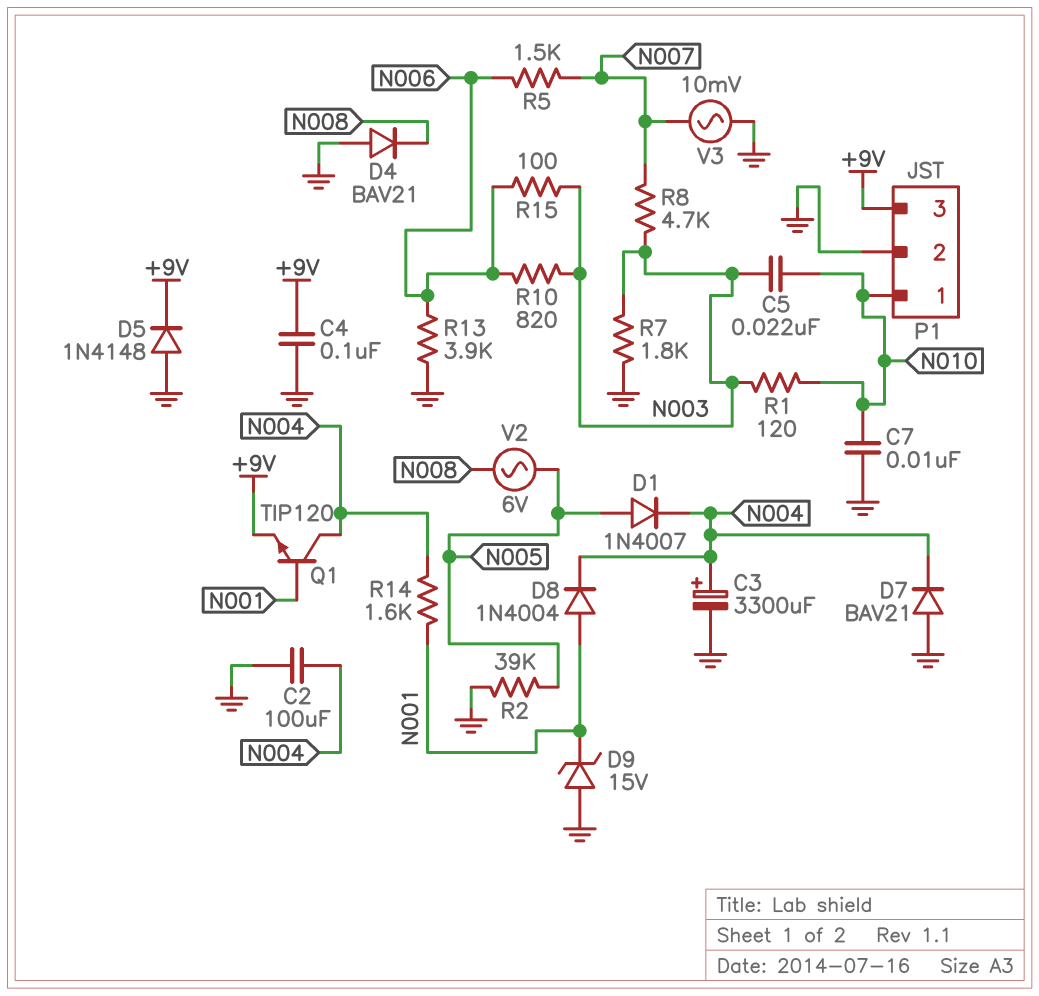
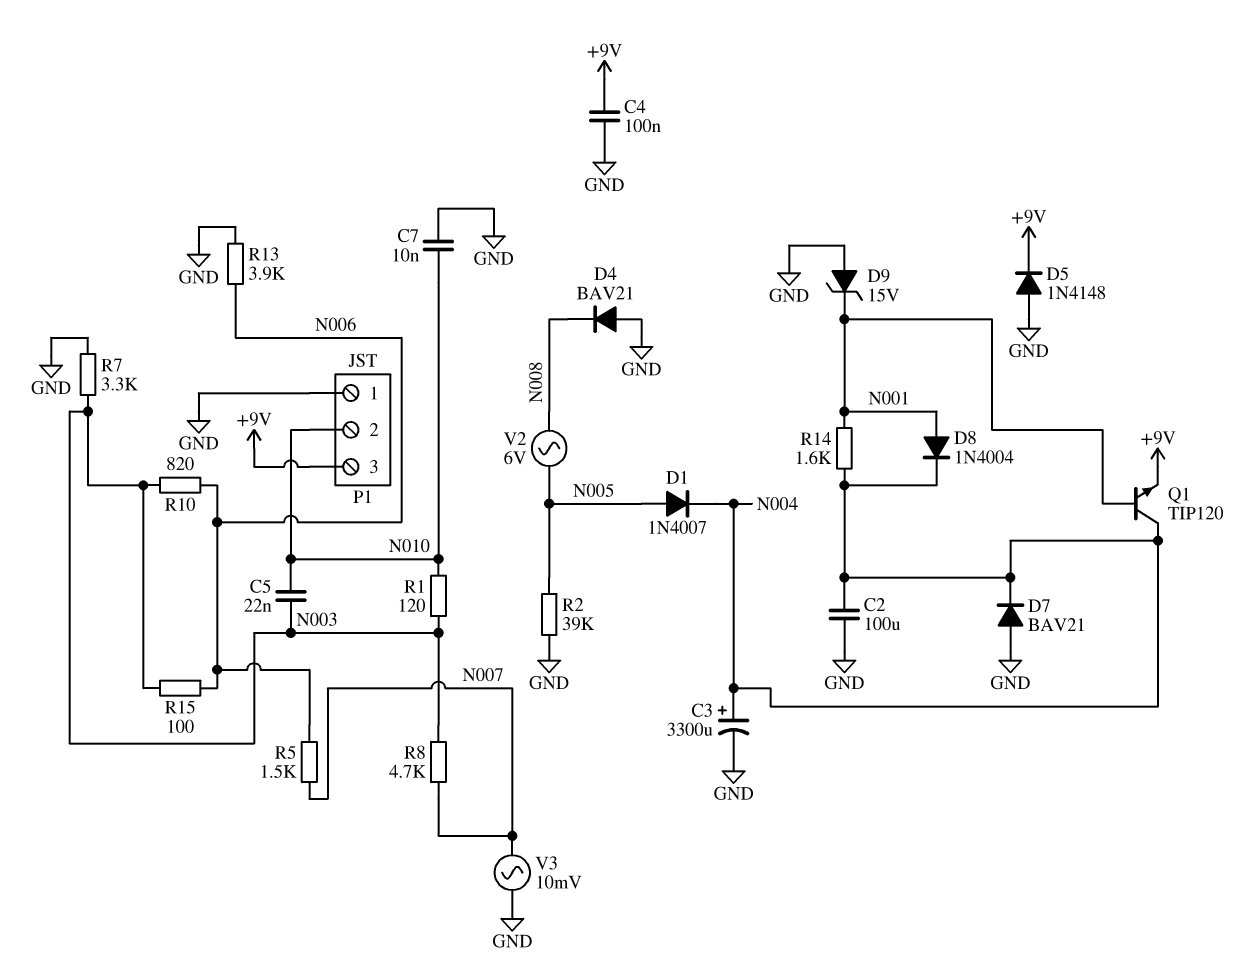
P1 pin 1: N010 -> GND
P1 pin 2: GND -> N010
R7: 1.8k (GND, N003) -> 3.3k (GND, N003)

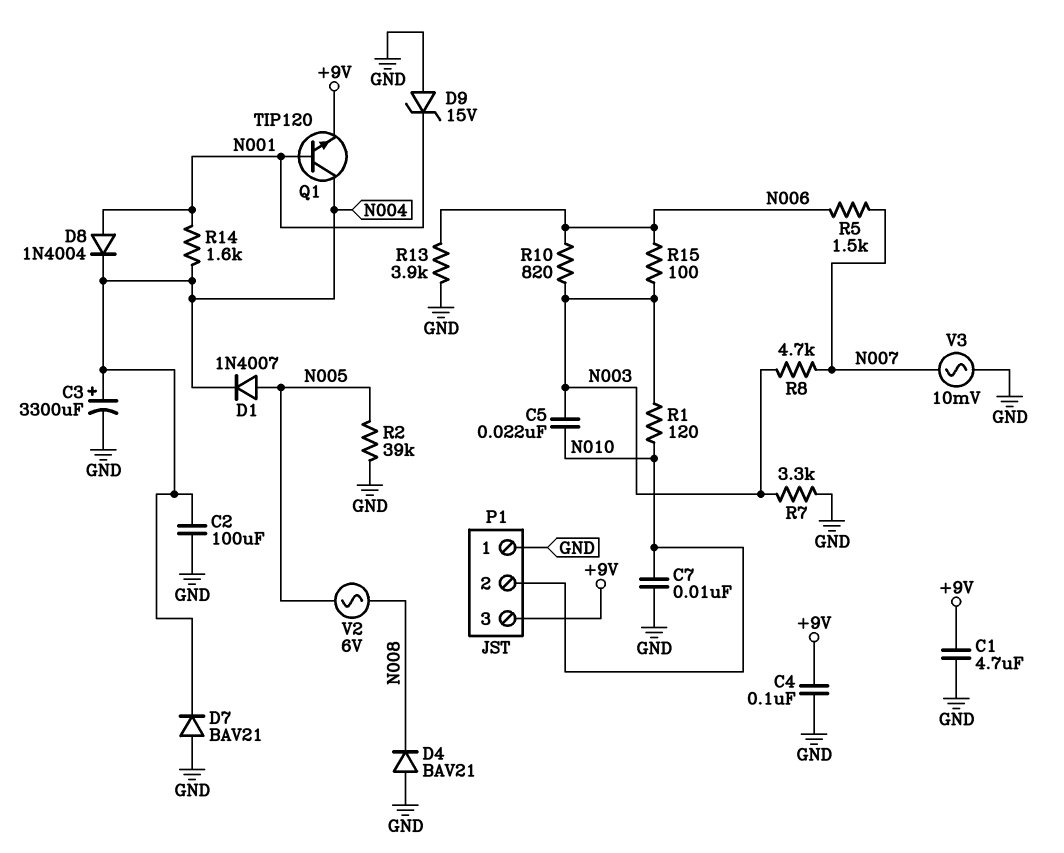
C1: none -> 4.7uF (+9V, GND)
D5: diode 1N4148 (A GND, K +9V) -> none

